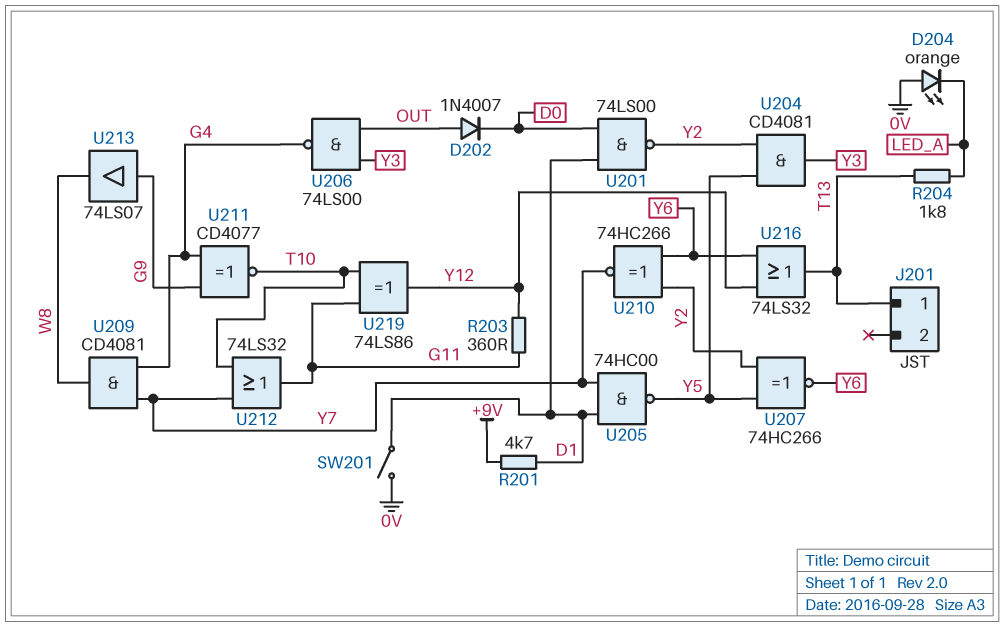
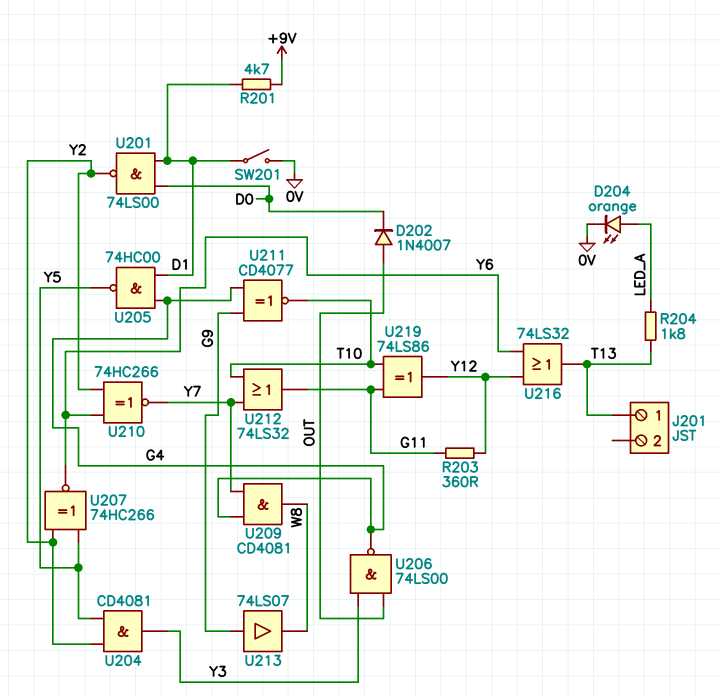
D204: LED orange (A 0V, K LED_A) -> LED orange (A LED_A, K 0V)
U205: NAND 74HC00 (in D1, in Y7, out Y5) -> NAND 74HC00 (in D1, in G4, out Y5)

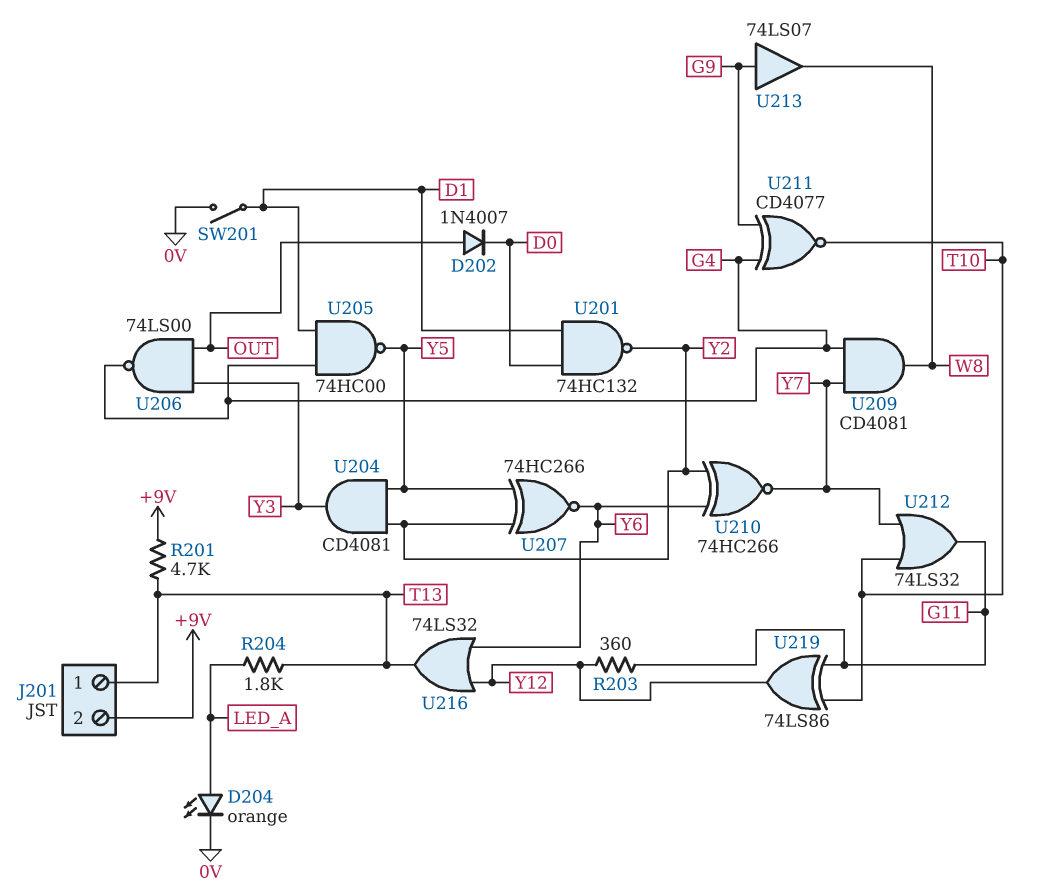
J201 pin 2: none -> +9V
R201: 4.7k (+9V, D1) -> 4.7k (+9V, T13)
U201: NAND 74LS00 (in D0, in D1, out Y2) -> NAND 74HC132 (in D0, in D1, out Y2)

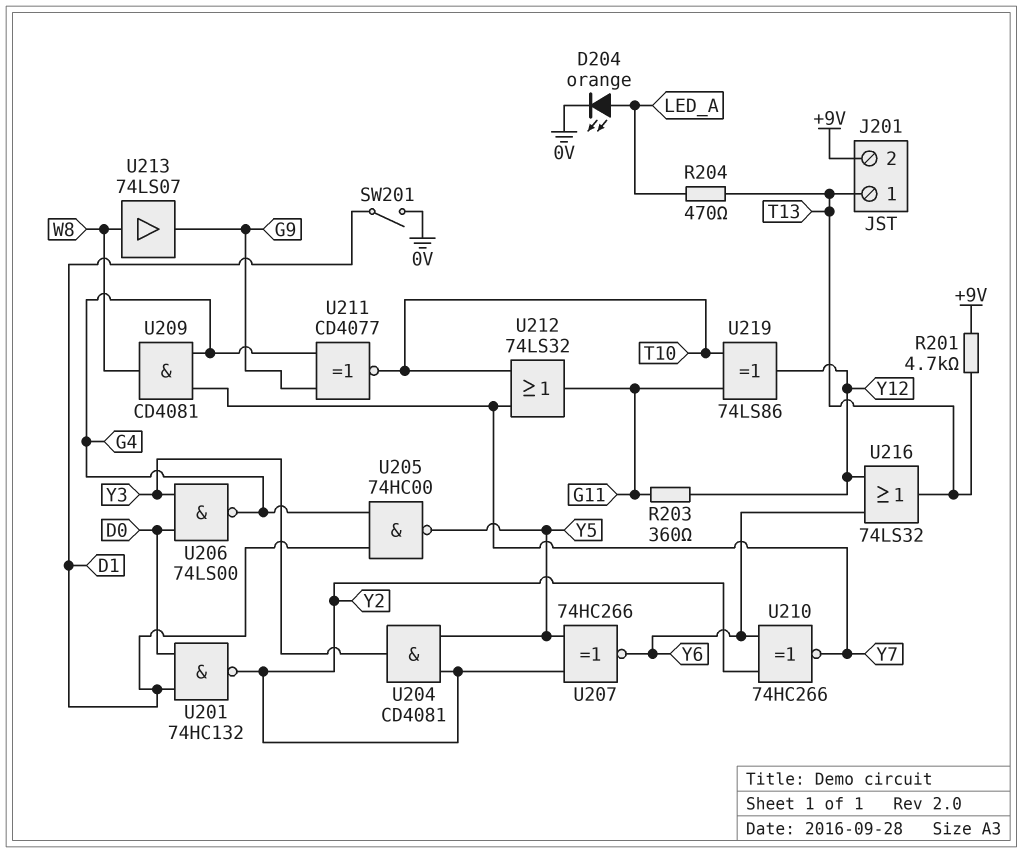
D202: diode 1N4007 (A OUT, K D0) -> none
R204: 1.8k (LED_A, T13) -> 470 (LED_A, T13)
U206: NAND 74LS00 (in OUT, in Y3, out G4) -> NAND 74LS00 (in D0, in Y3, out G4)
U213: buffer 74LS07 (in G9, out W8) -> buffer 74LS07 (in W8, out G9)

